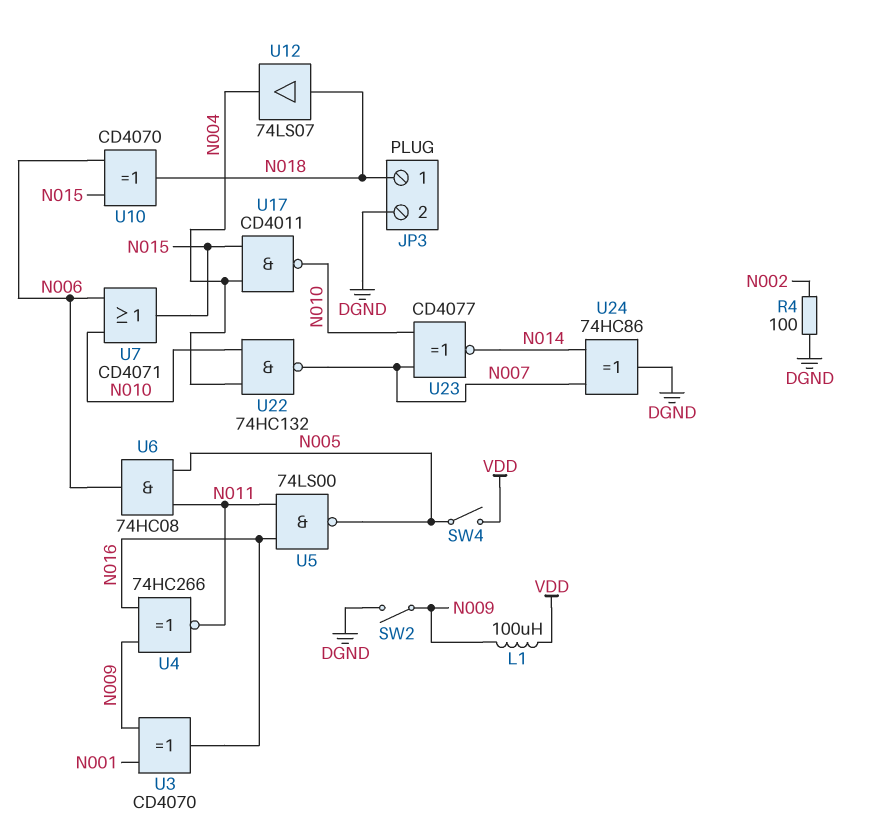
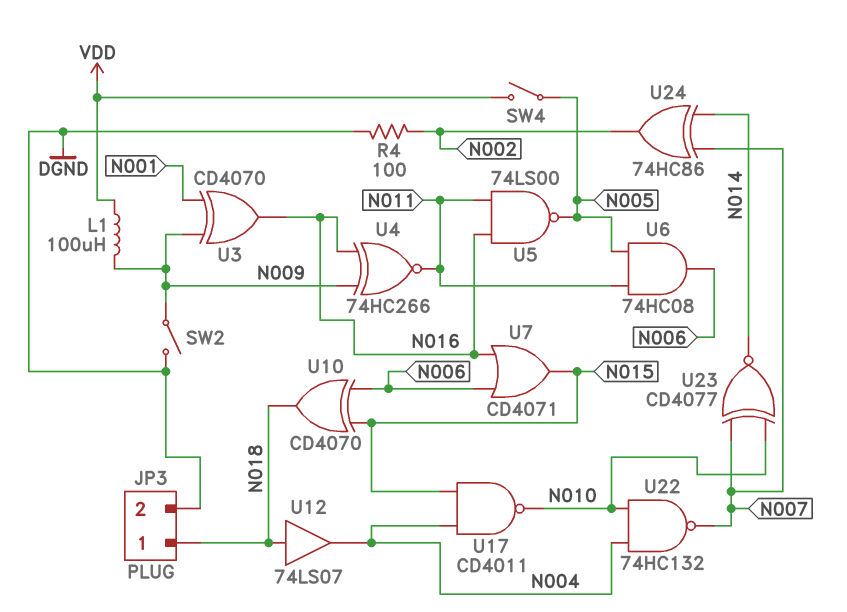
U7: OR CD4071 (in N006, in N010, out N015) -> OR CD4071 (in N006, in N016, out N015)
U24: XOR 74HC86 (in N007, in N014, out DGND) -> XOR 74HC86 (in N007, in N014, out N002)

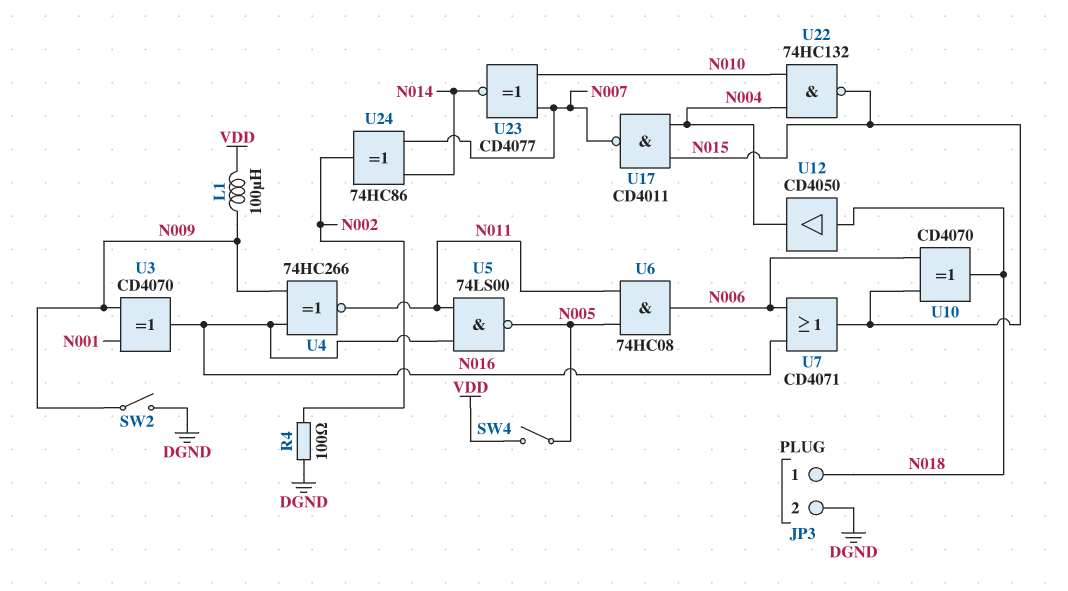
U12: buffer 74LS07 (in N018, out N004) -> buffer CD4050 (in N018, out N004)
U17: NAND CD4011 (in N004, in N015, out N010) -> NAND CD4011 (in N004, in N015, out N007)
U22: NAND 74HC132 (in N004, in N010, out N007) -> NAND 74HC132 (in N004, in N010, out N015)

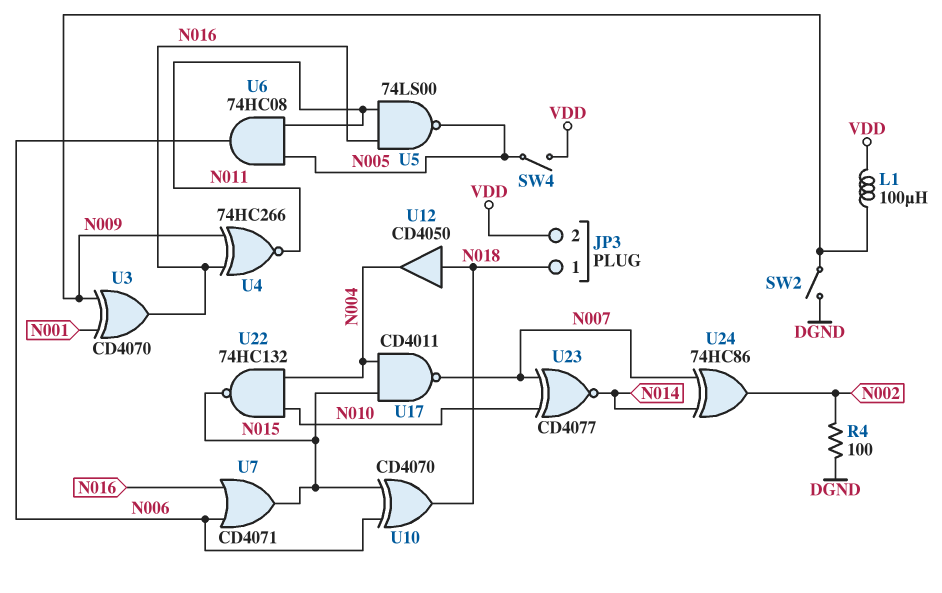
JP3 pin 2: DGND -> VDD

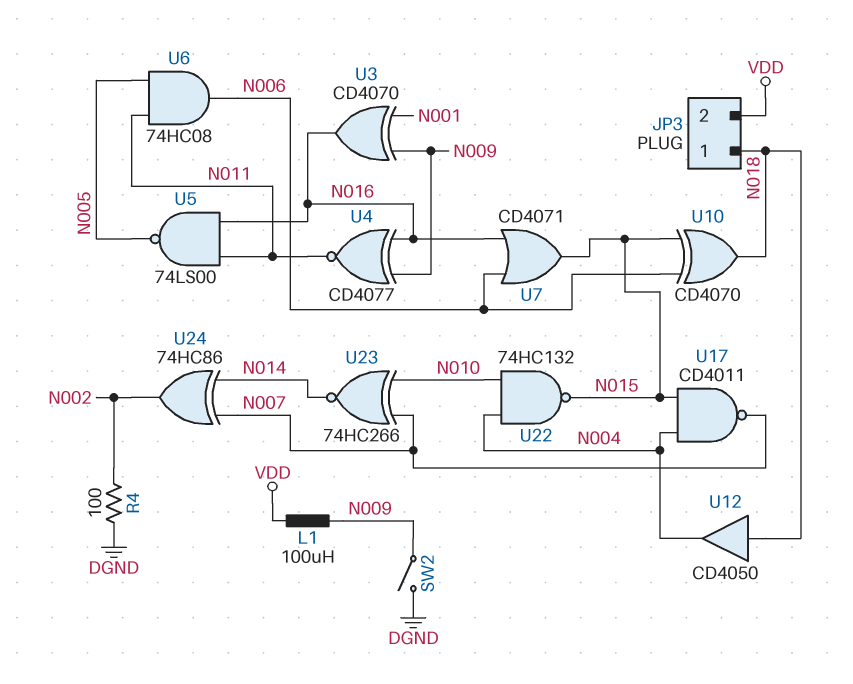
SW4: switch (N005, VDD) -> none
U4: XNOR 74HC266 (in N009, in N016, out N011) -> XNOR CD4077 (in N009, in N016, out N011)
U23: XNOR CD4077 (in N007, in N010, out N014) -> XNOR 74HC266 (in N007, in N010, out N014)

